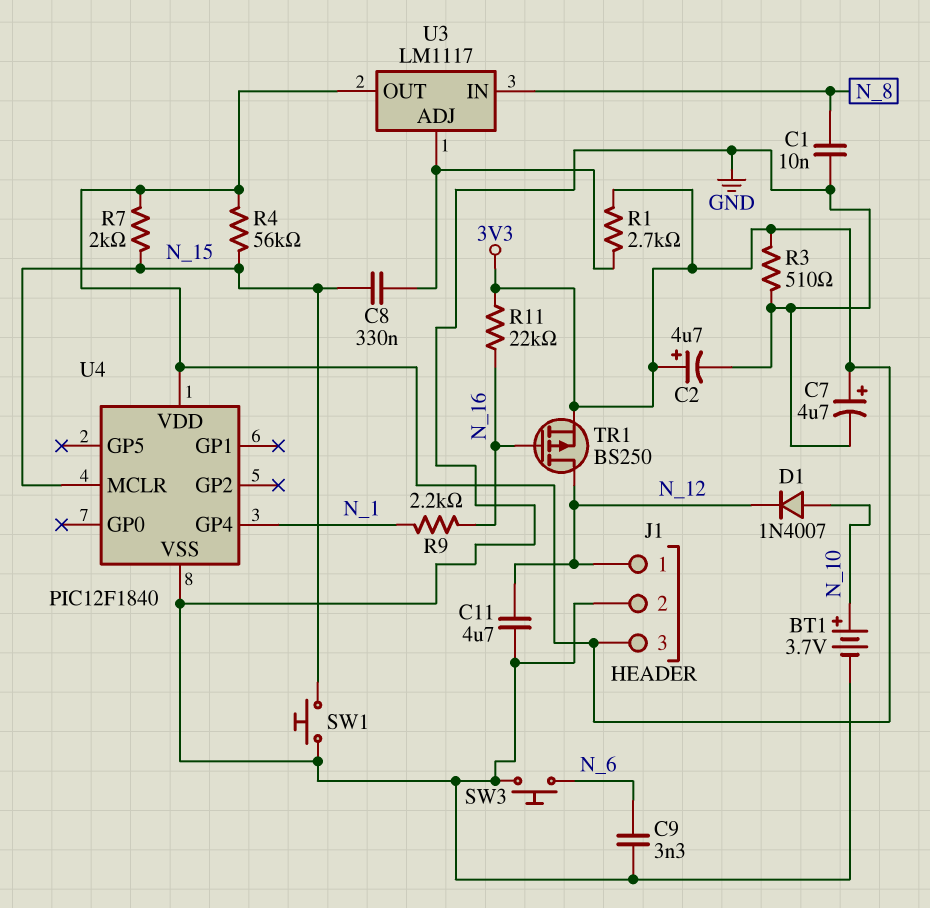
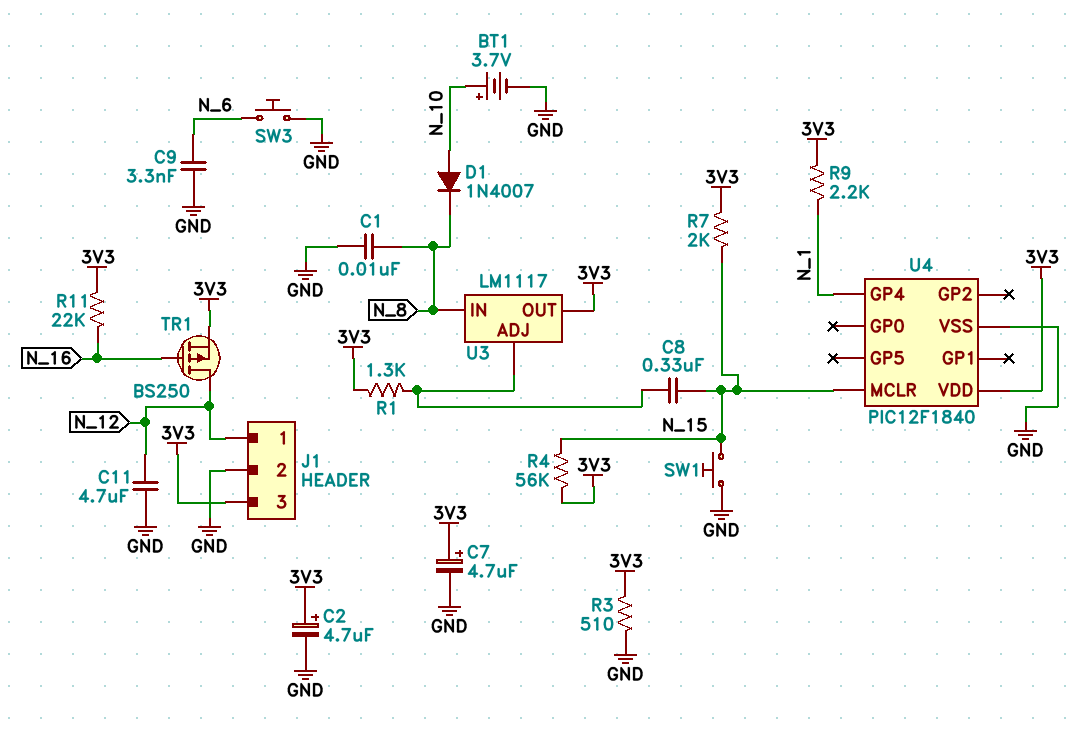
D1: diode 1N4007 (A N_10, K N_12) -> diode 1N4007 (A N_10, K N_8)
R1: 2.7k (3V3, U3/ADJ) -> 1.3k (3V3, U3/ADJ)
R9: 2.2k (N_1, N_16) -> 2.2k (3V3, N_1)

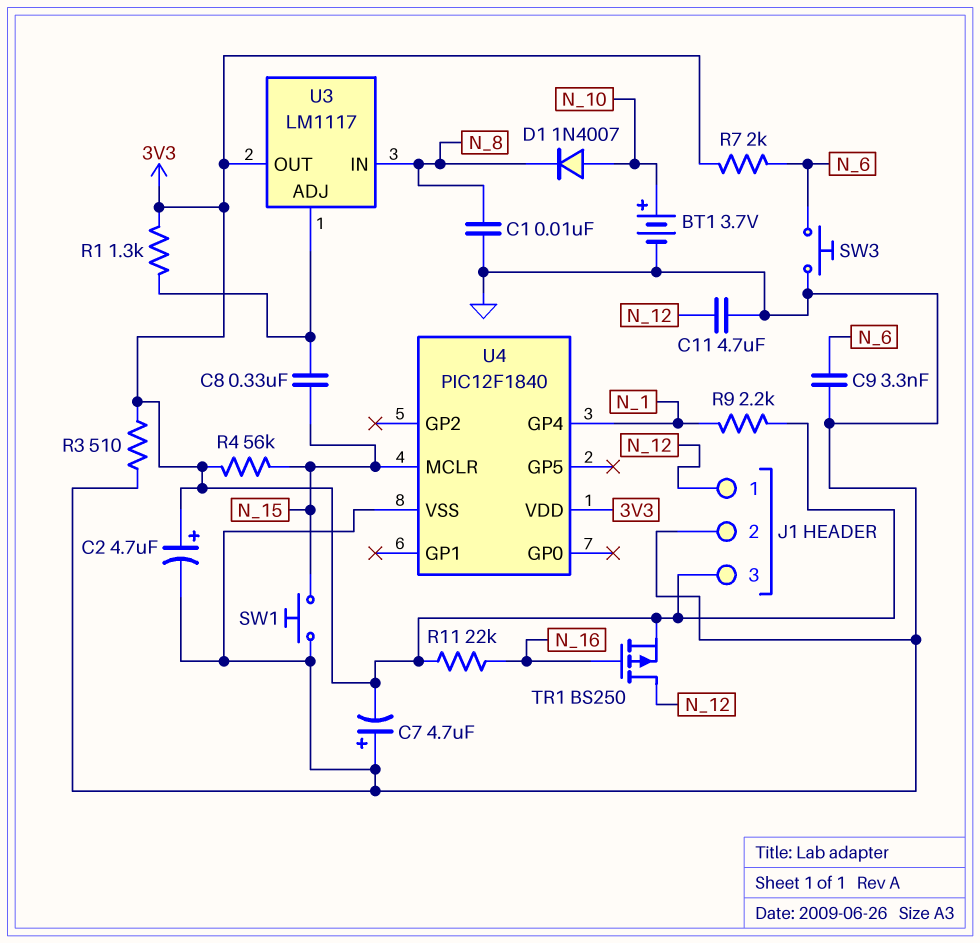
C7: 4.7uF (plus 3V3, minus GND) -> 4.7uF (plus GND, minus 3V3)
R7: 2k (3V3, N_15) -> 2k (3V3, N_6)

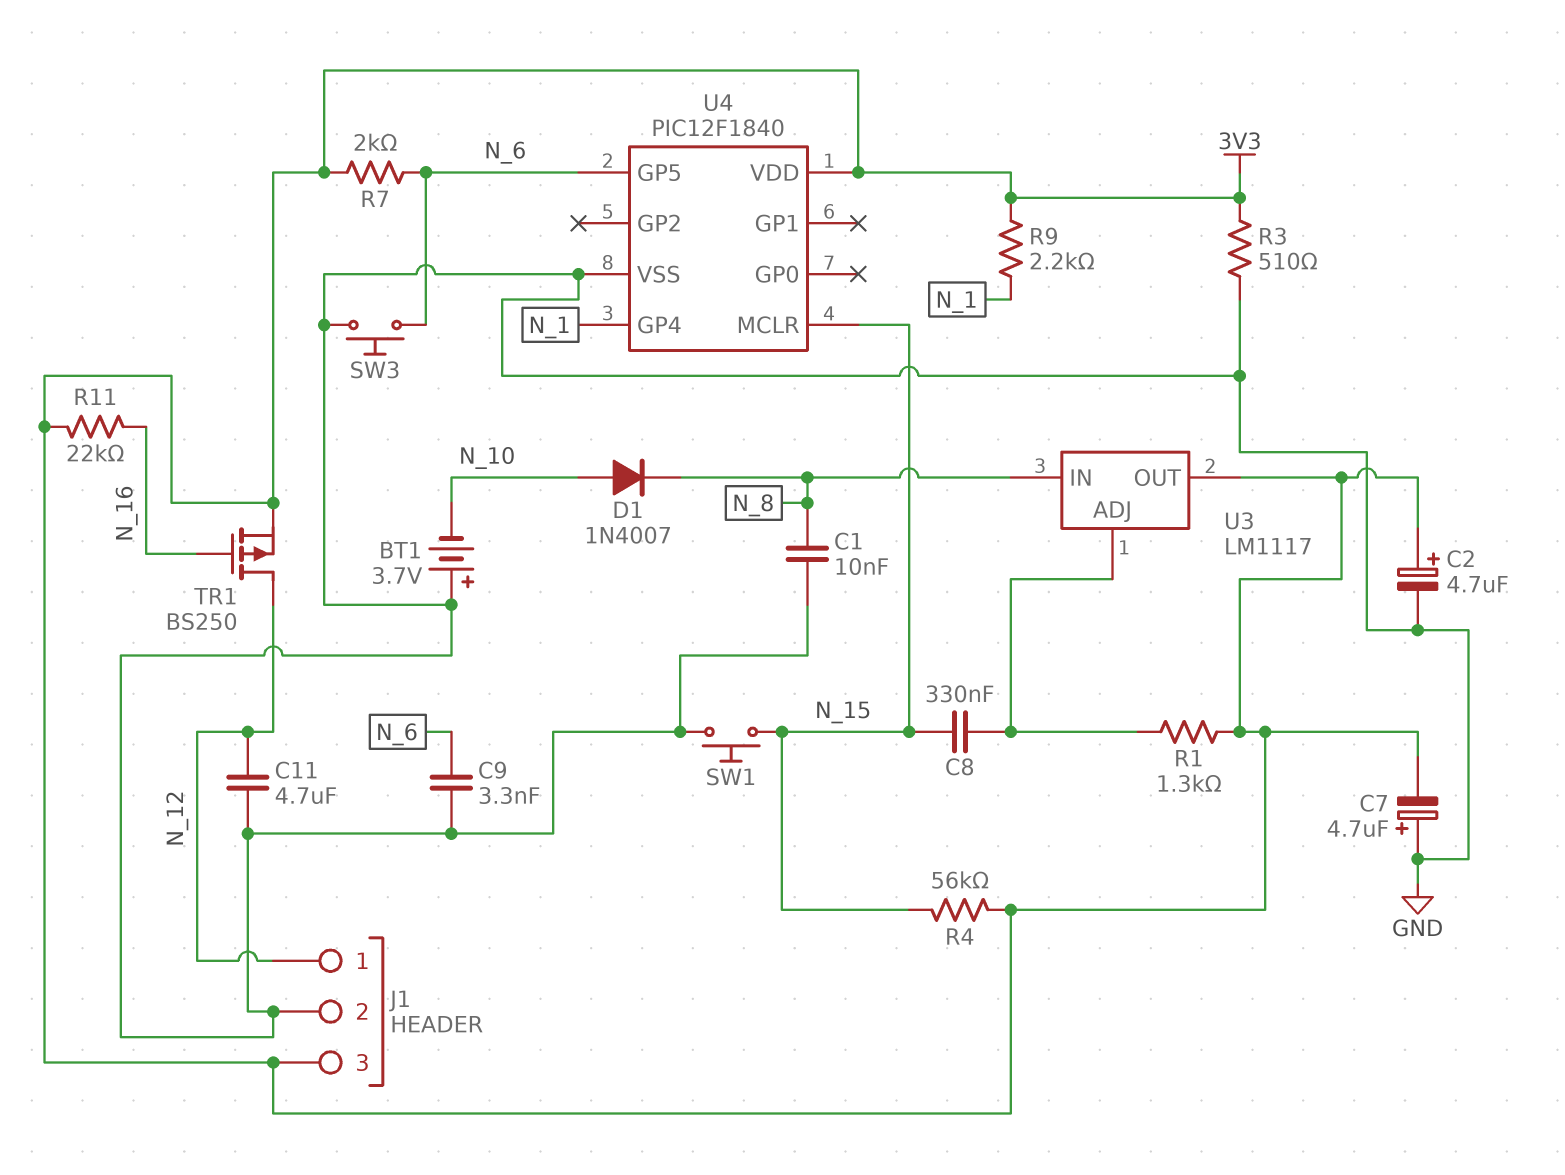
BT1: 3.7V (plus N_10, minus GND) -> 3.7V (plus GND, minus N_10)
U4 pin GP5: none -> N_6

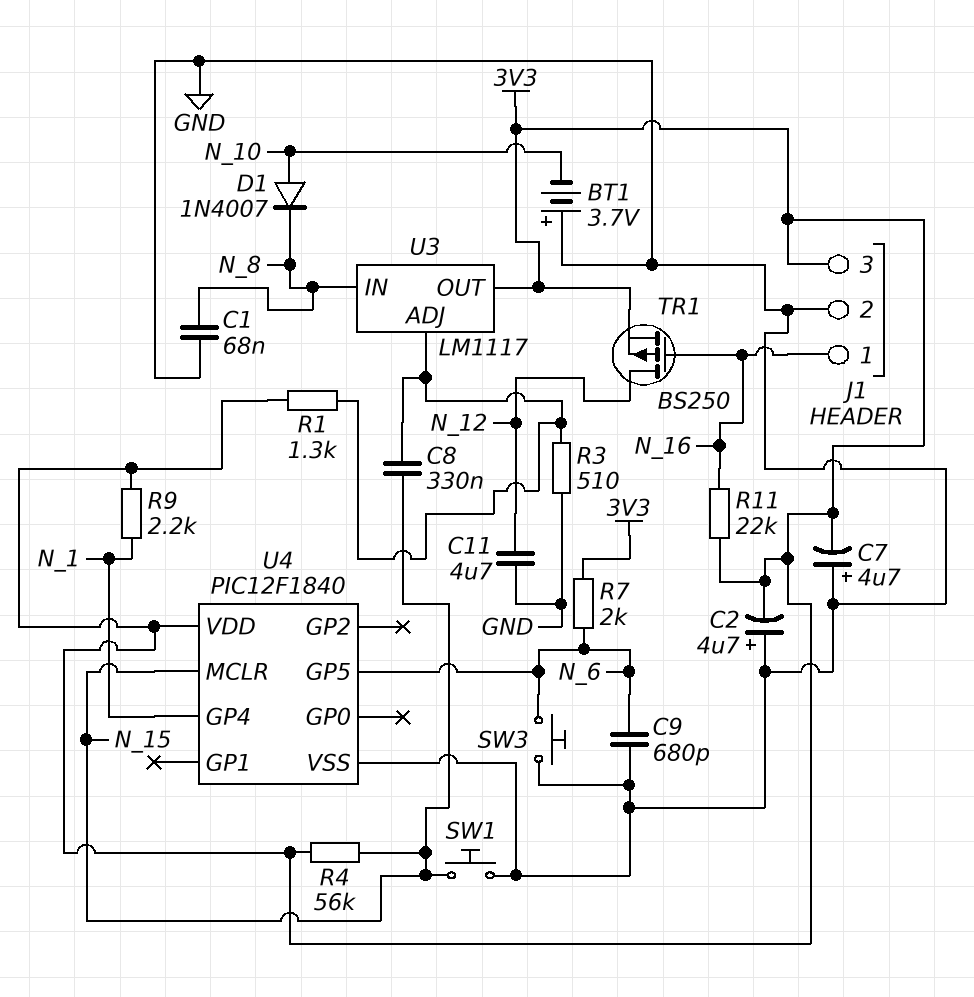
C1: 10nF (GND, N_8) -> 68nF (GND, N_8)
C2: 4.7uF (plus 3V3, minus GND) -> 4.7uF (plus GND, minus 3V3)
C9: 3.3nF (GND, N_6) -> 680pF (GND, N_6)
J1 pin 1: N_12 -> N_16
R3: 510 (3V3, GND) -> 510 (GND, U3/ADJ)

